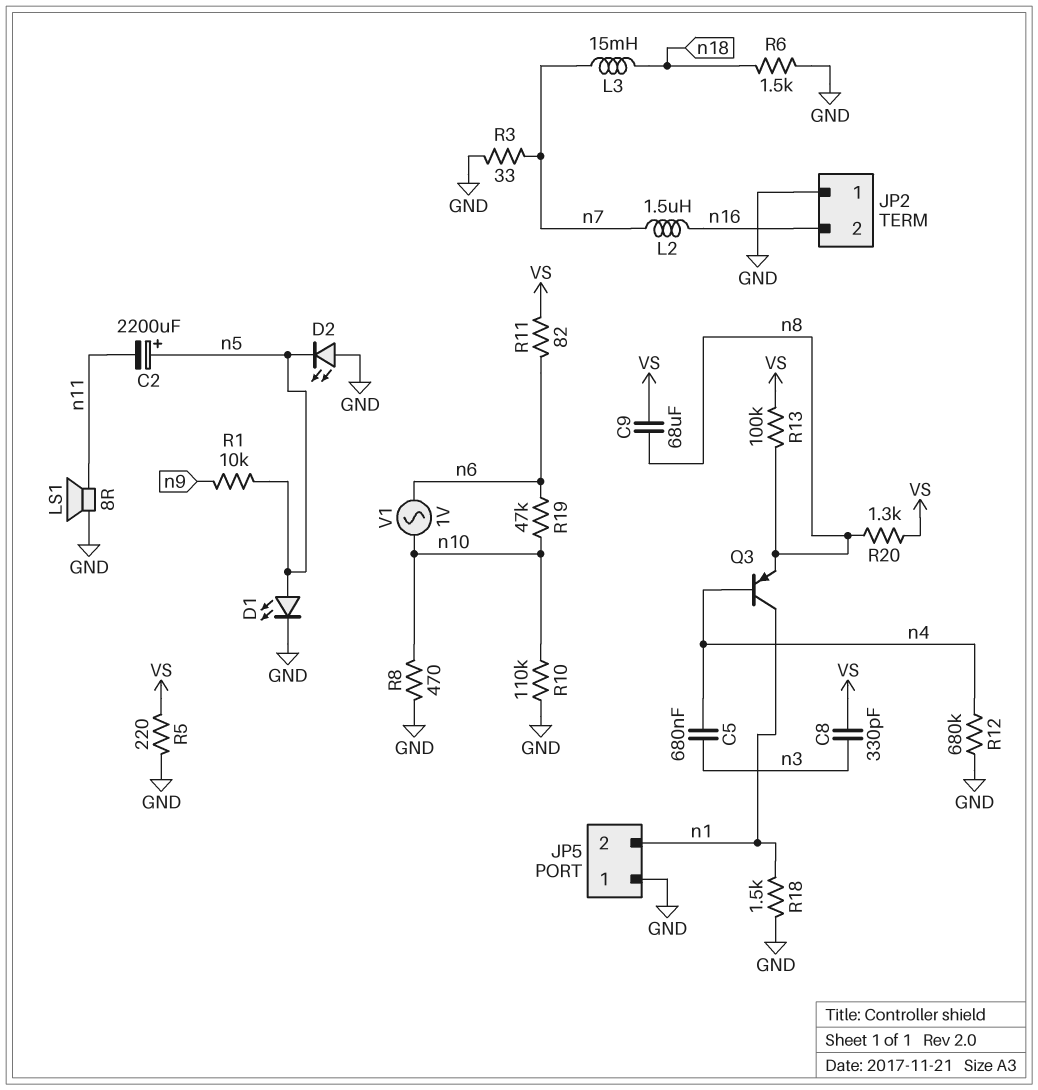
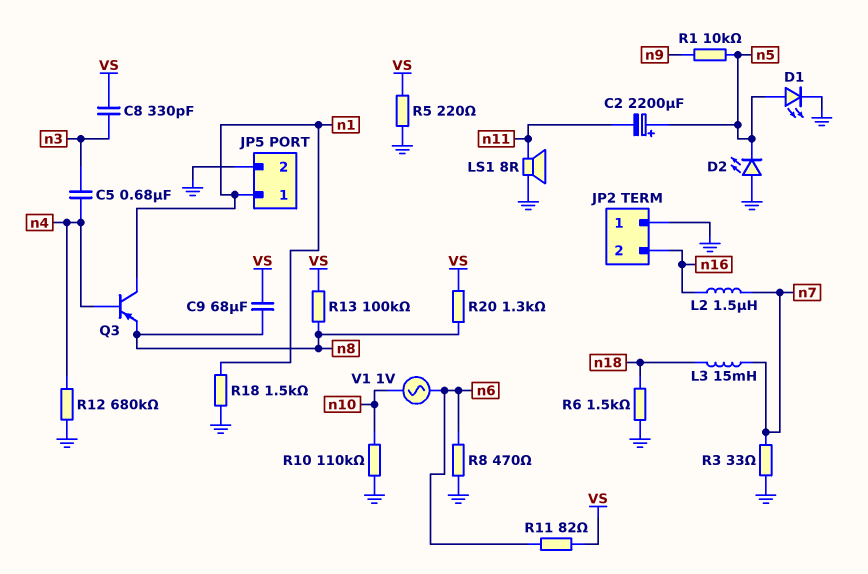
JP5 pin 1: GND -> n1
JP5 pin 2: n1 -> GND
R8: 470 (GND, n10) -> 470 (GND, n6)
R19: 47k (n6, n10) -> none

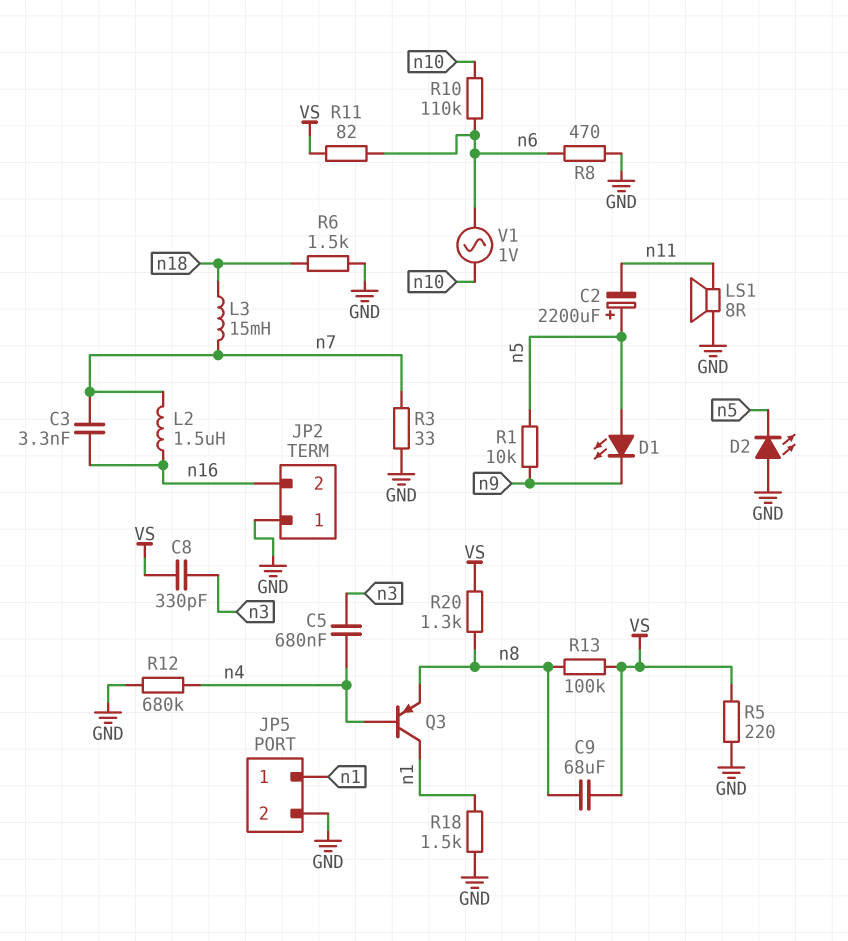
C3: none -> 3.3nF (n7, n16)
D1: LED (A n5, K GND) -> LED (A n5, K n9)
R10: 110k (GND, n10) -> 110k (n6, n10)

